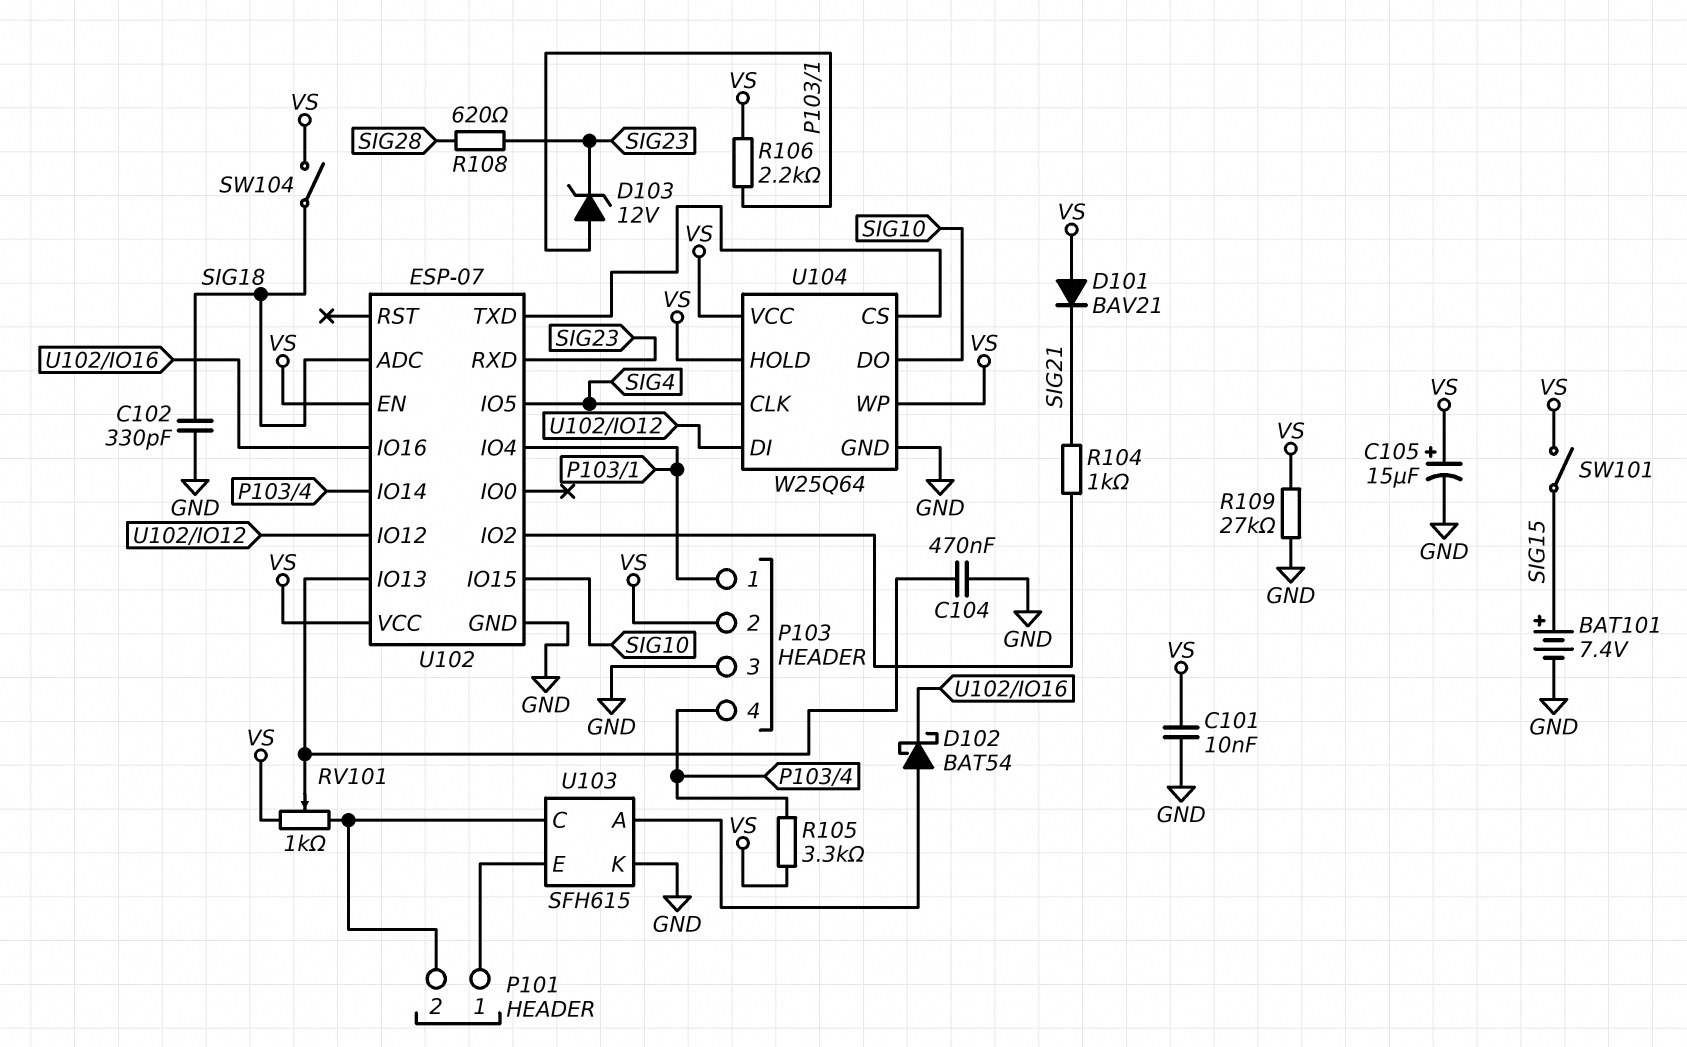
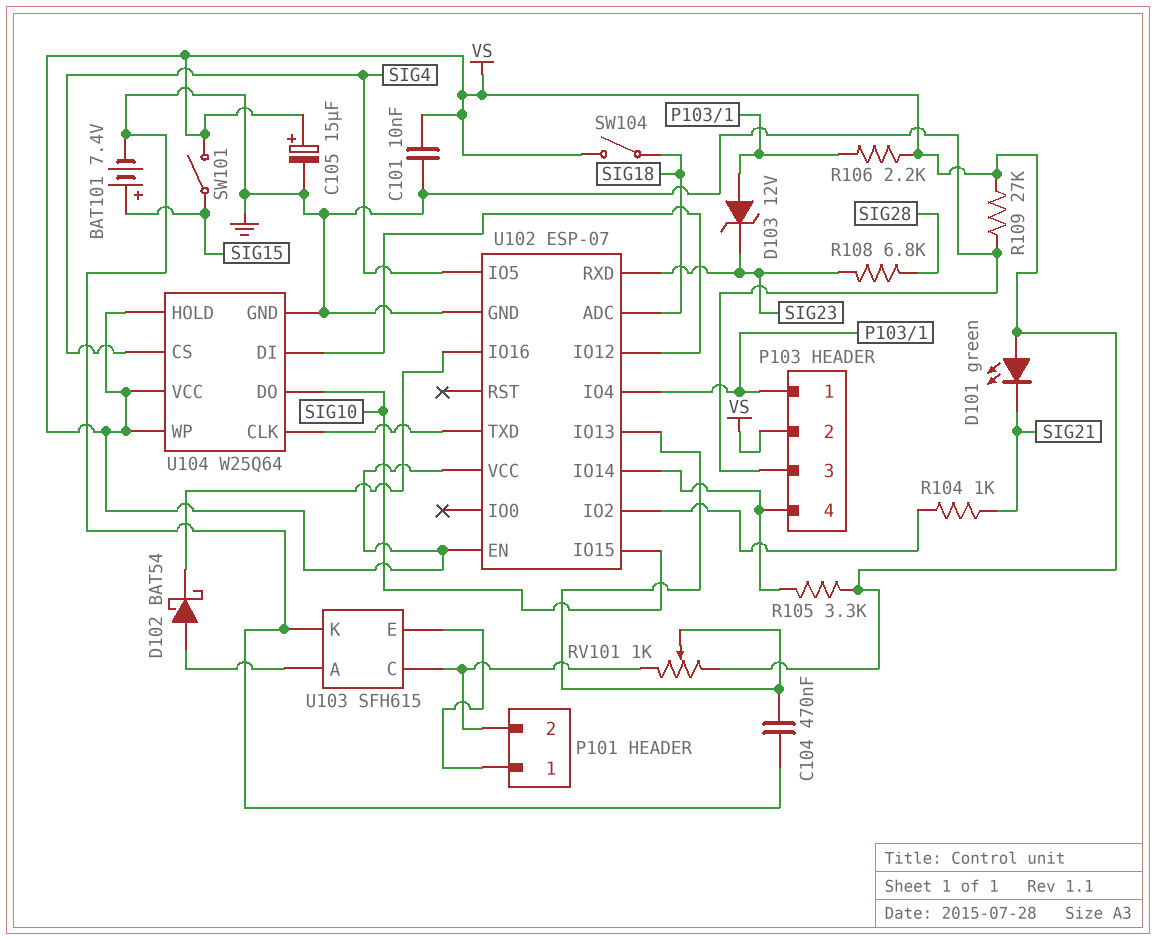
C102: 330pF (GND, SIG18) -> none
D101: diode BAV21 (A VS, K SIG21) -> LED green (A VS, K SIG21)
R108: 620 (SIG23, SIG28) -> 6.8k (SIG23, SIG28)
U104 pin CLK: SIG4 -> U102/TXD
U104 pin CS: U102/TXD -> SIG4

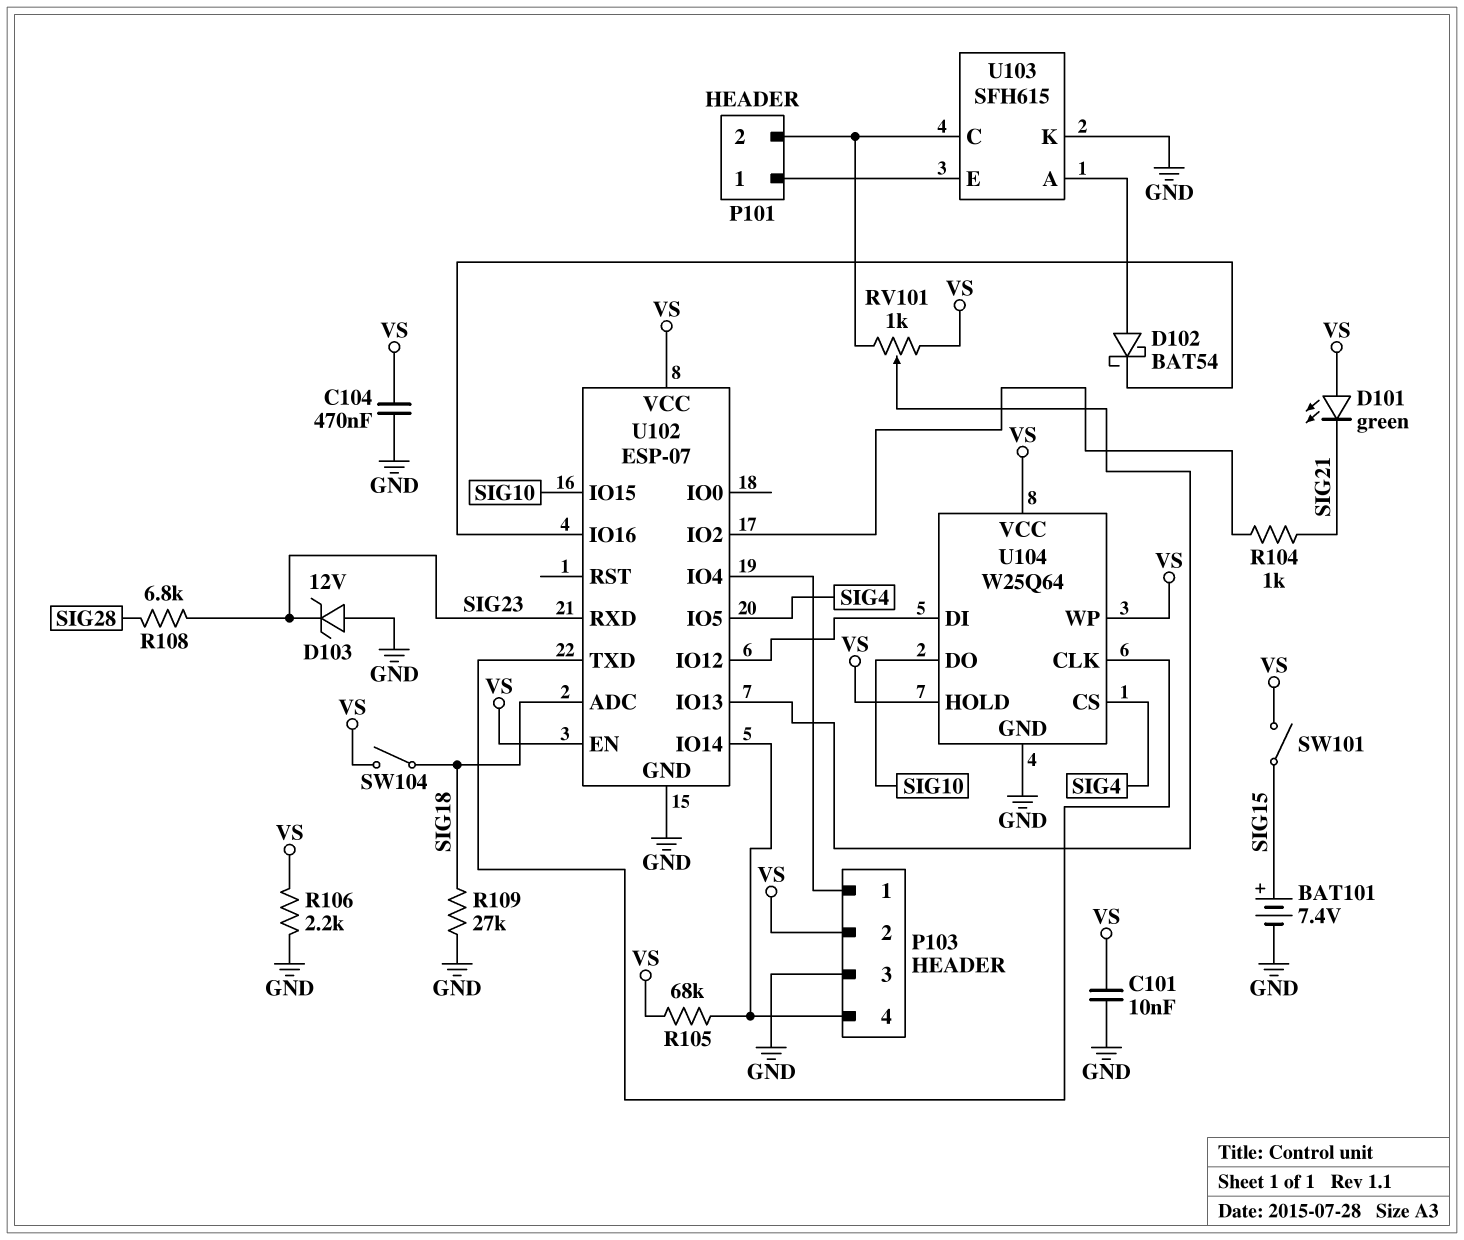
C104: 470nF (GND, U102/IO13) -> 470nF (GND, VS)
C105: 15uF (plus VS, minus GND) -> none
D103: zener 12V (A P103/1, K SIG23) -> zener 12V (A GND, K SIG23)
R105: 3.3k (P103/4, VS) -> 68k (P103/4, VS)
R106: 2.2k (P103/1, VS) -> 2.2k (GND, VS)
R109: 27k (GND, VS) -> 27k (GND, SIG18)

